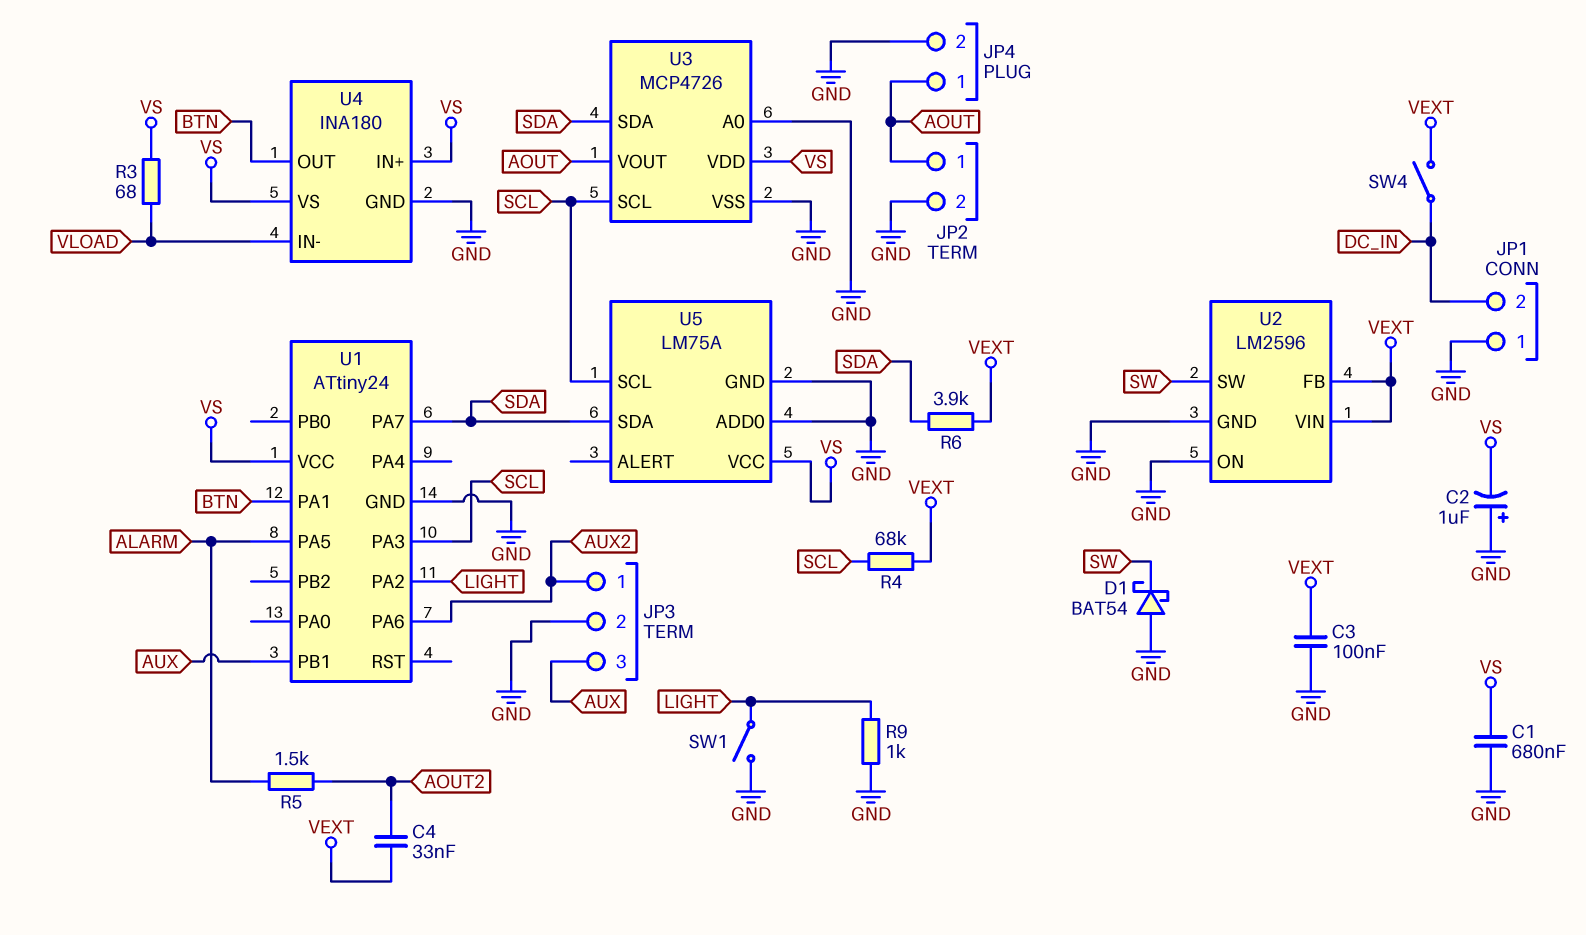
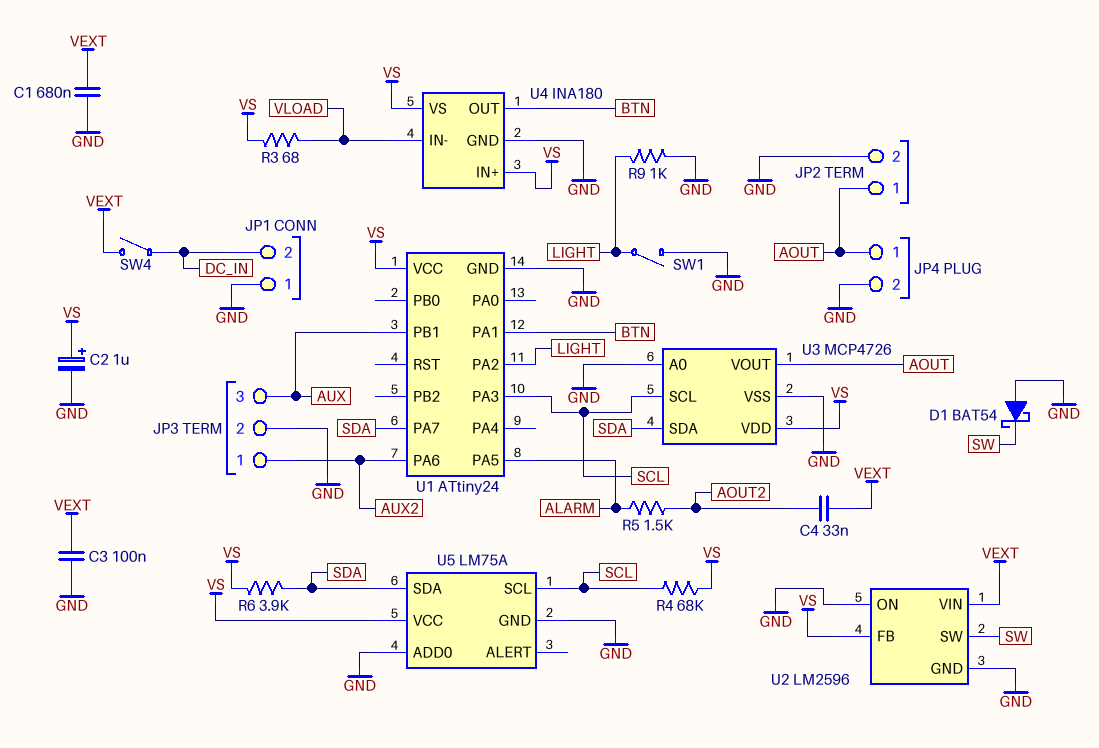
C1: 680nF (GND, VS) -> 680nF (GND, VEXT)
C2: 1uF (plus GND, minus VS) -> 1uF (plus VS, minus GND)
R4: 68k (SCL, VEXT) -> 68k (SCL, VS)
R6: 3.9k (SDA, VEXT) -> 3.9k (SDA, VS)
U2 pin FB: VEXT -> VS

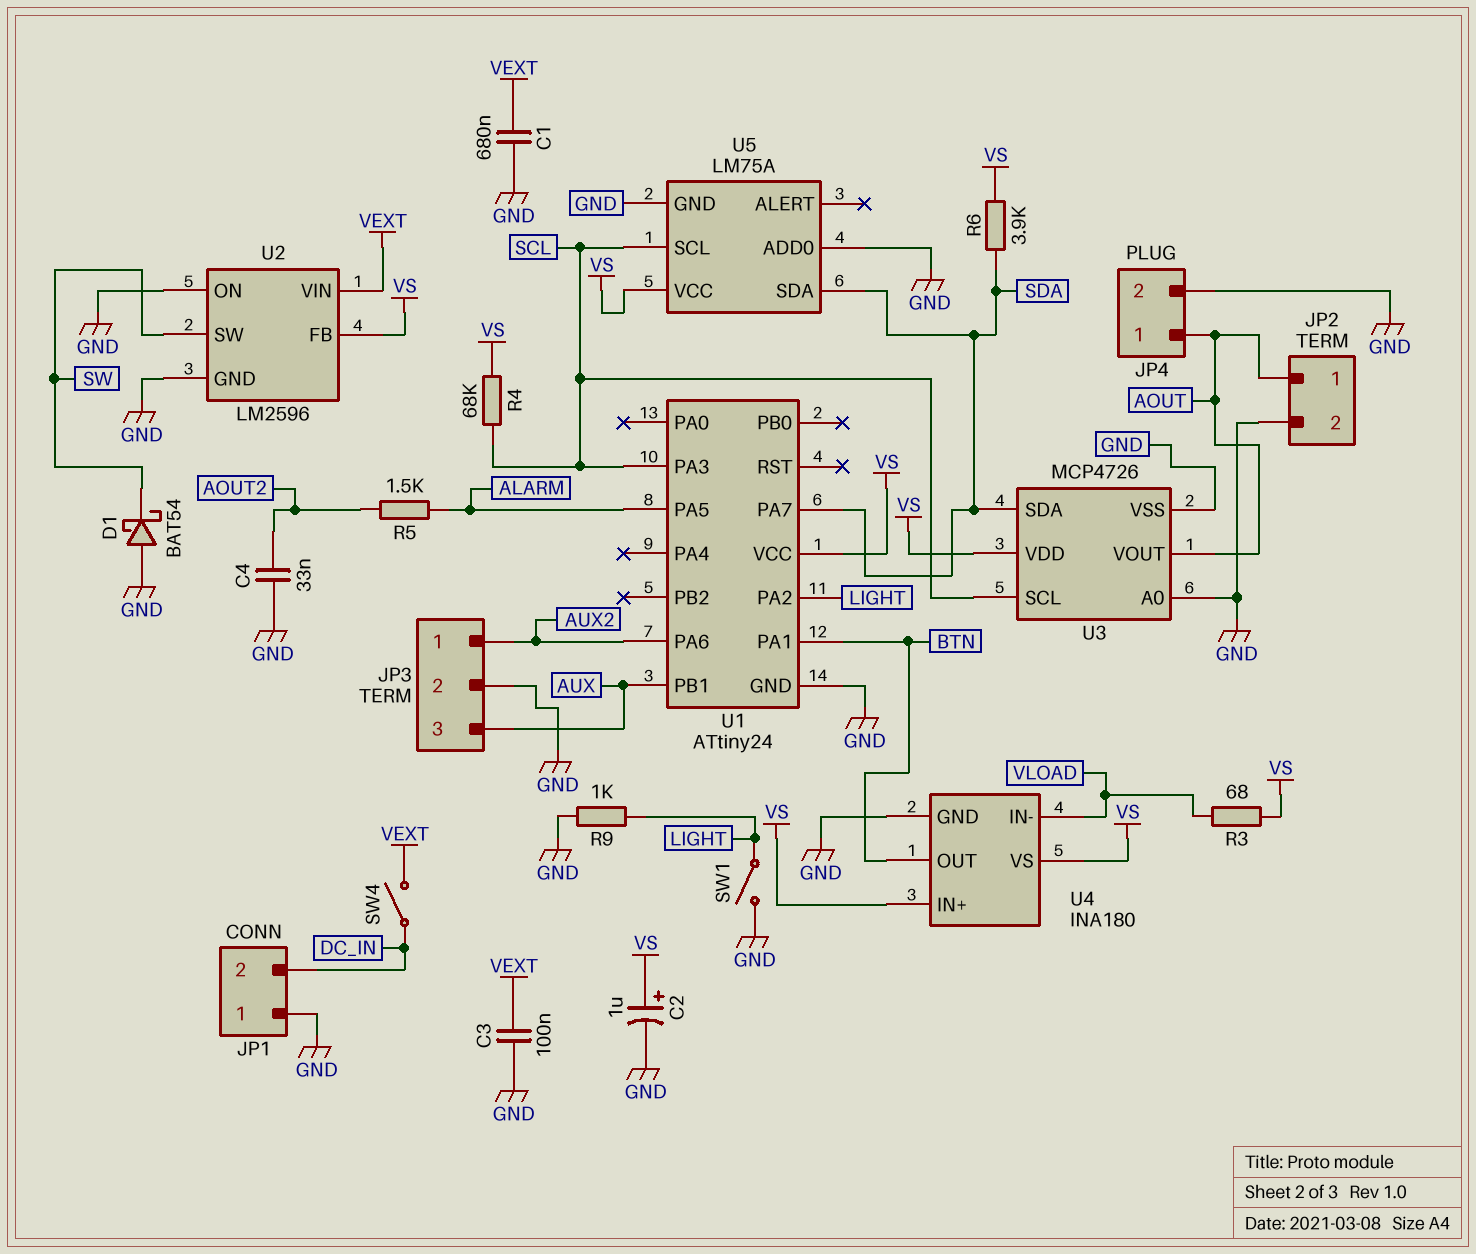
C4: 33nF (AOUT2, VEXT) -> 33nF (AOUT2, GND)

